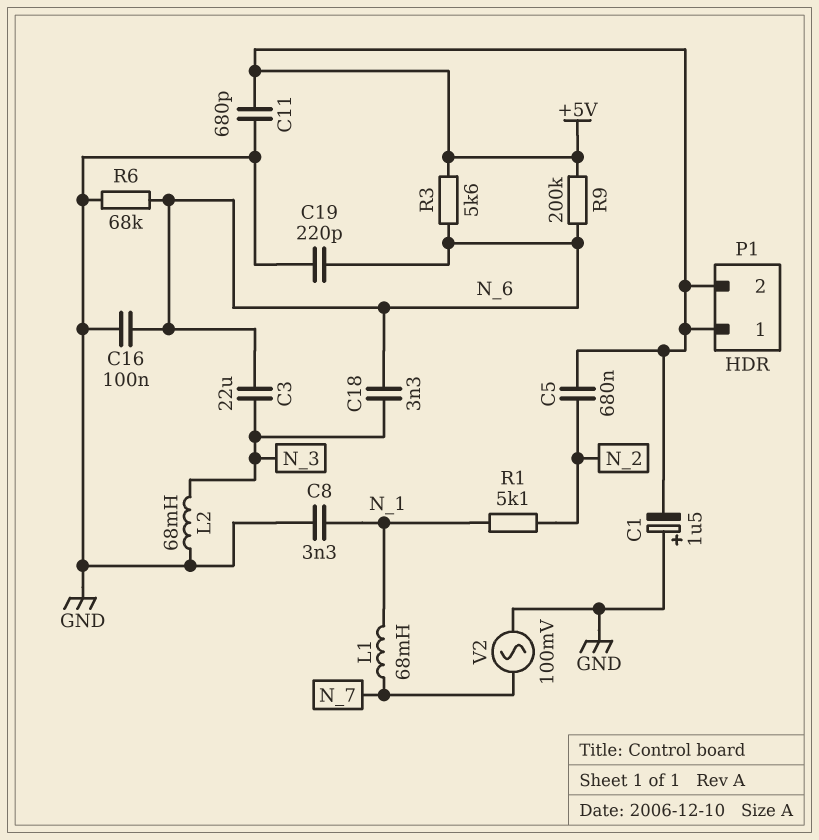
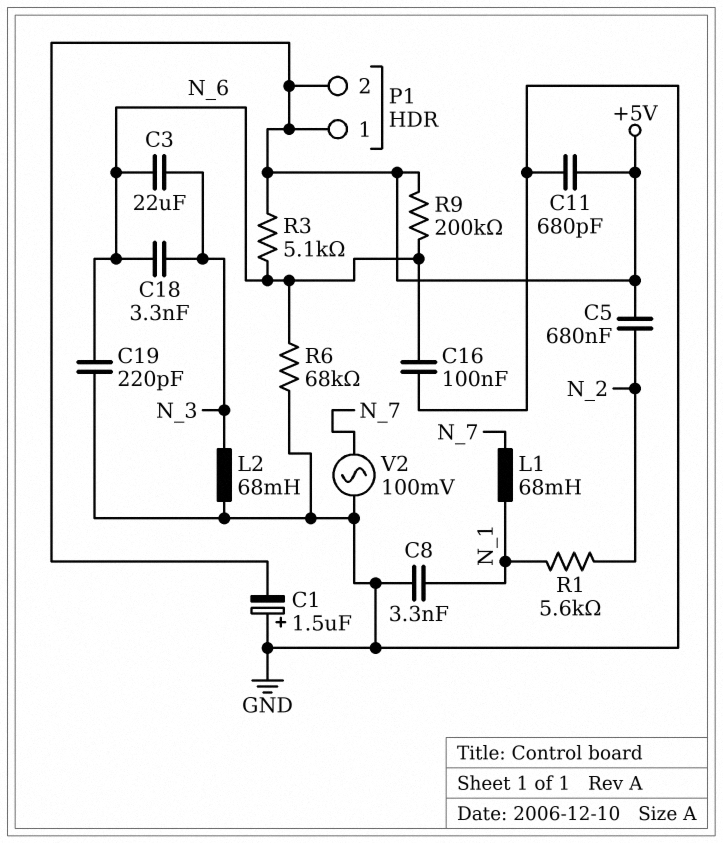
R1: 5.1k (N_1, N_2) -> 5.6k (N_1, N_2)
R3: 5.6k (+5V, N_6) -> 5.1k (+5V, N_6)

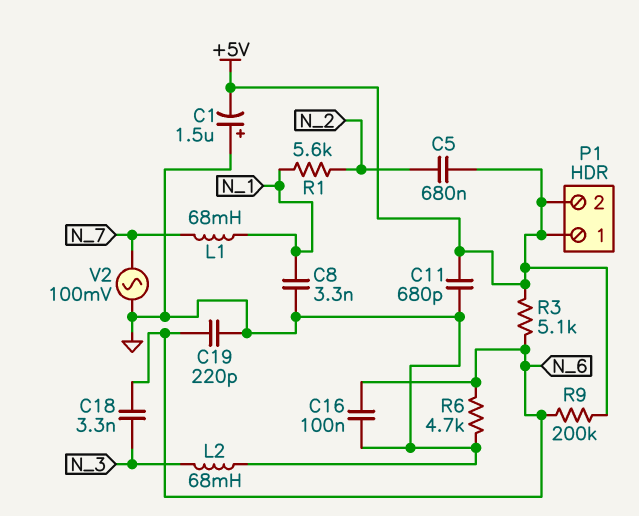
C3: 22uF (N_3, N_6) -> none
R6: 68k (GND, N_6) -> 4.7k (GND, N_6)

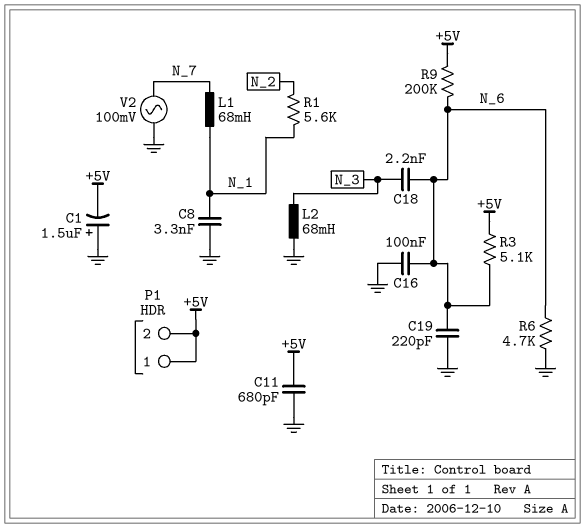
C5: 680nF (+5V, N_2) -> none
C18: 3.3nF (N_3, N_6) -> 2.2nF (N_3, N_6)

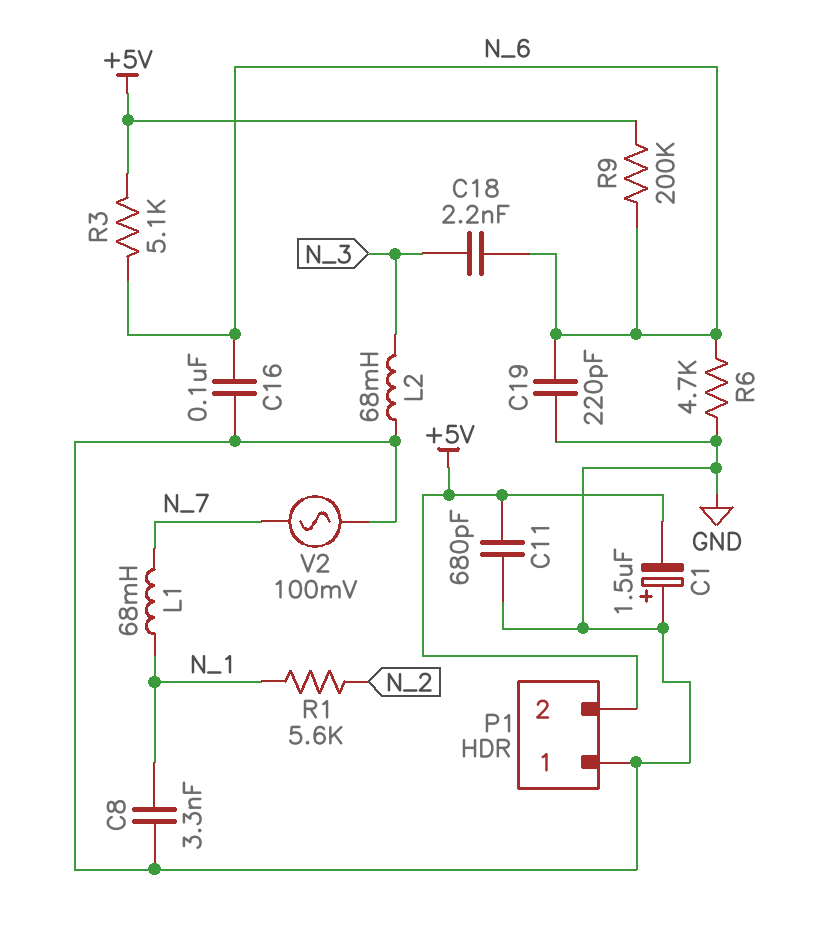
P1 pin 1: +5V -> GND

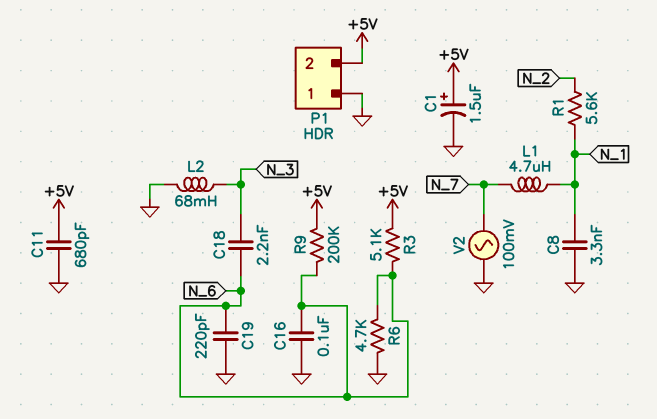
C1: 1.5uF (plus GND, minus +5V) -> 1.5uF (plus +5V, minus GND)
L1: 68mH (N_1, N_7) -> 4.7uH (N_1, N_7)

